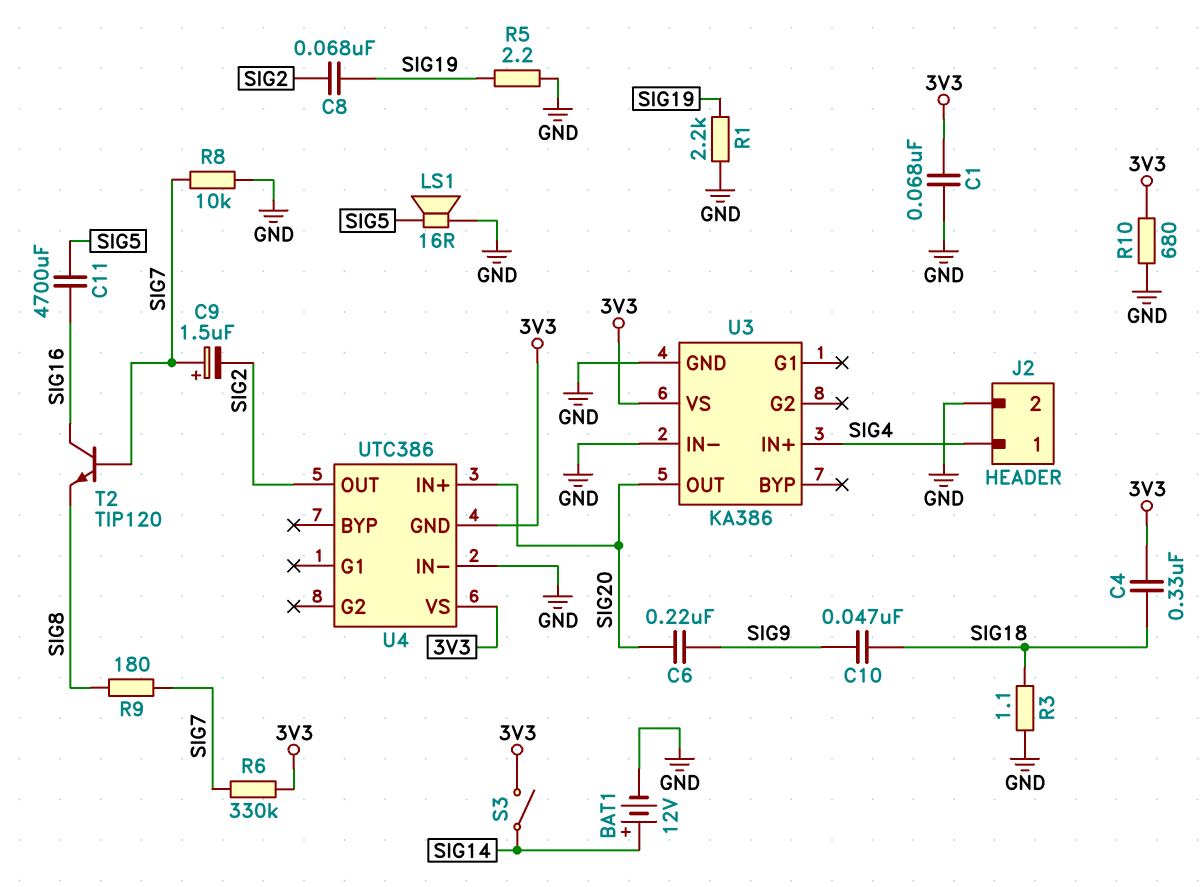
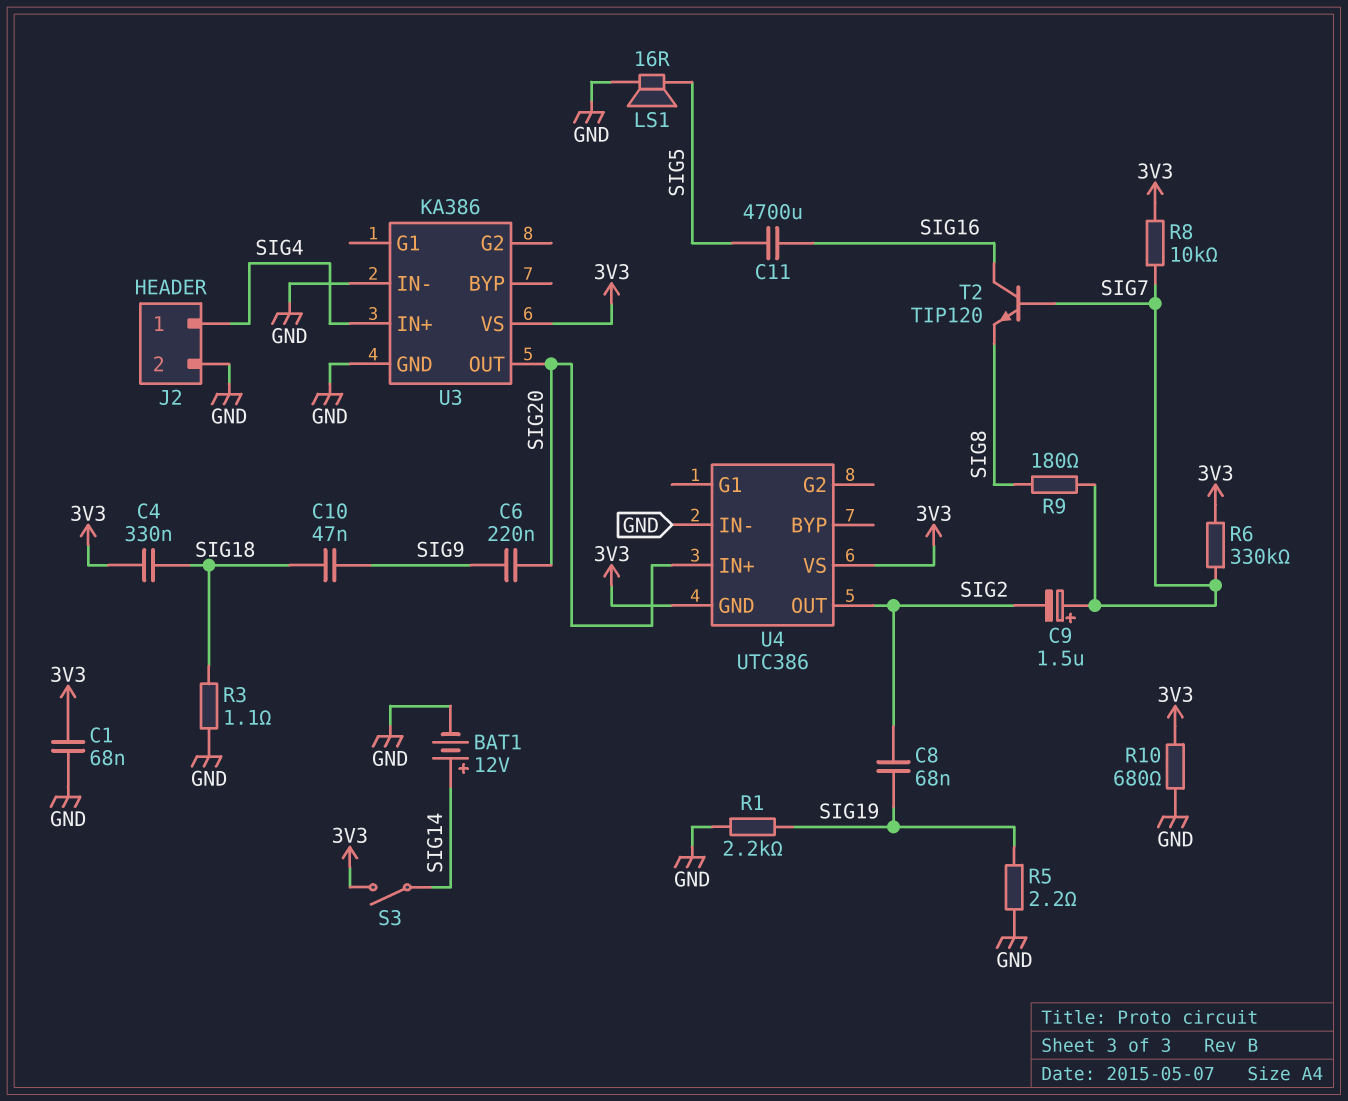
R8: 10k (GND, SIG7) -> 10k (3V3, SIG7)

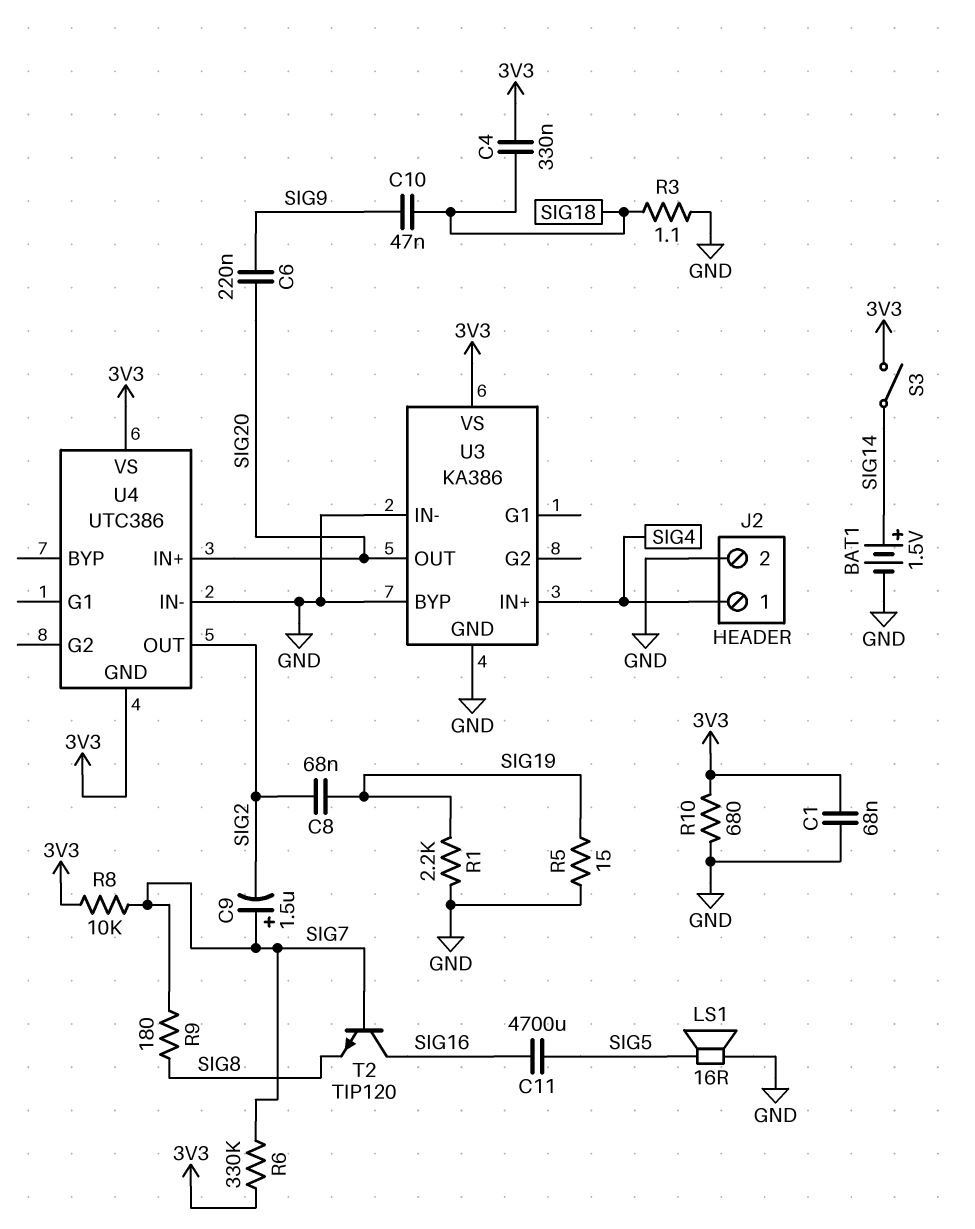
BAT1: 12V (plus SIG14, minus GND) -> 1.5V (plus SIG14, minus GND)
R5: 2.2 (GND, SIG19) -> 15 (GND, SIG19)
U3 pin BYP: none -> GND

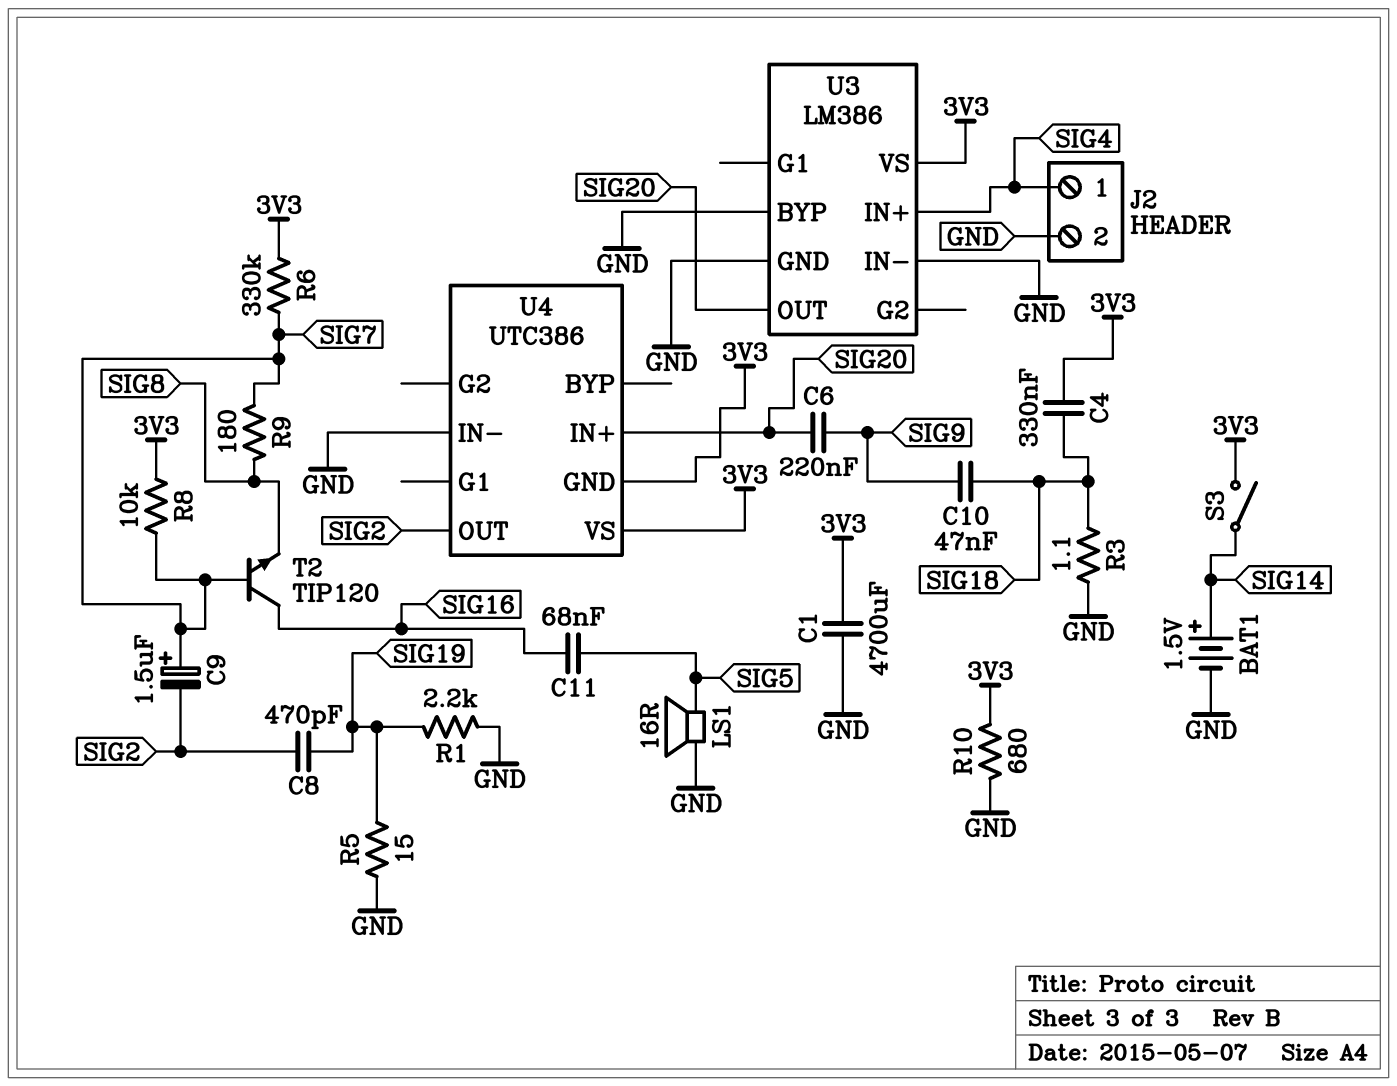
C1: 68nF (3V3, GND) -> 4700uF (3V3, GND)
C8: 68nF (SIG2, SIG19) -> 470pF (SIG2, SIG19)
C11: 4700uF (SIG5, SIG16) -> 68nF (SIG5, SIG16)
U3: KA386 -> LM386

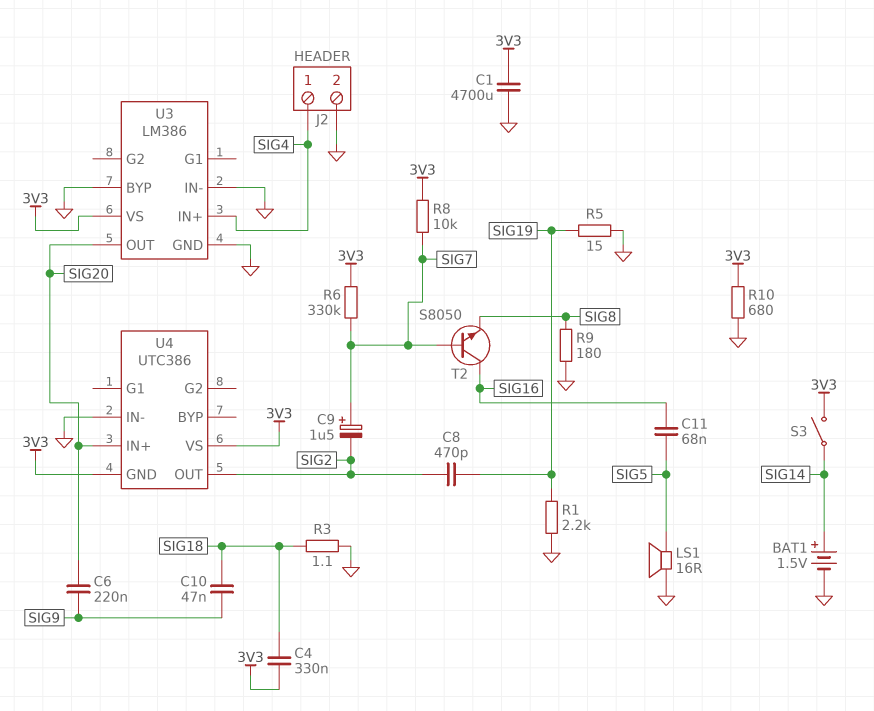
R9: 180 (SIG7, SIG8) -> 180 (GND, SIG8)
T2: NPN TIP120 (B SIG7, C SIG16, E SIG8) -> NPN S8050 (B SIG7, C SIG16, E SIG8)

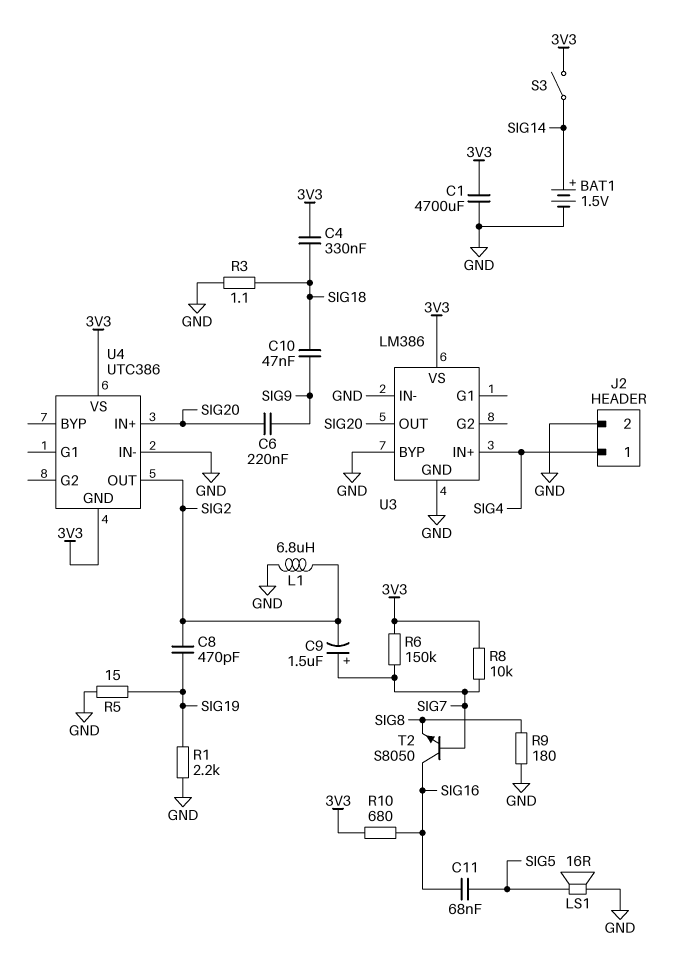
L1: none -> 6.8uH (GND, SIG2)
R6: 330k (3V3, SIG7) -> 150k (3V3, SIG7)
R10: 680 (3V3, GND) -> 680 (3V3, SIG16)

